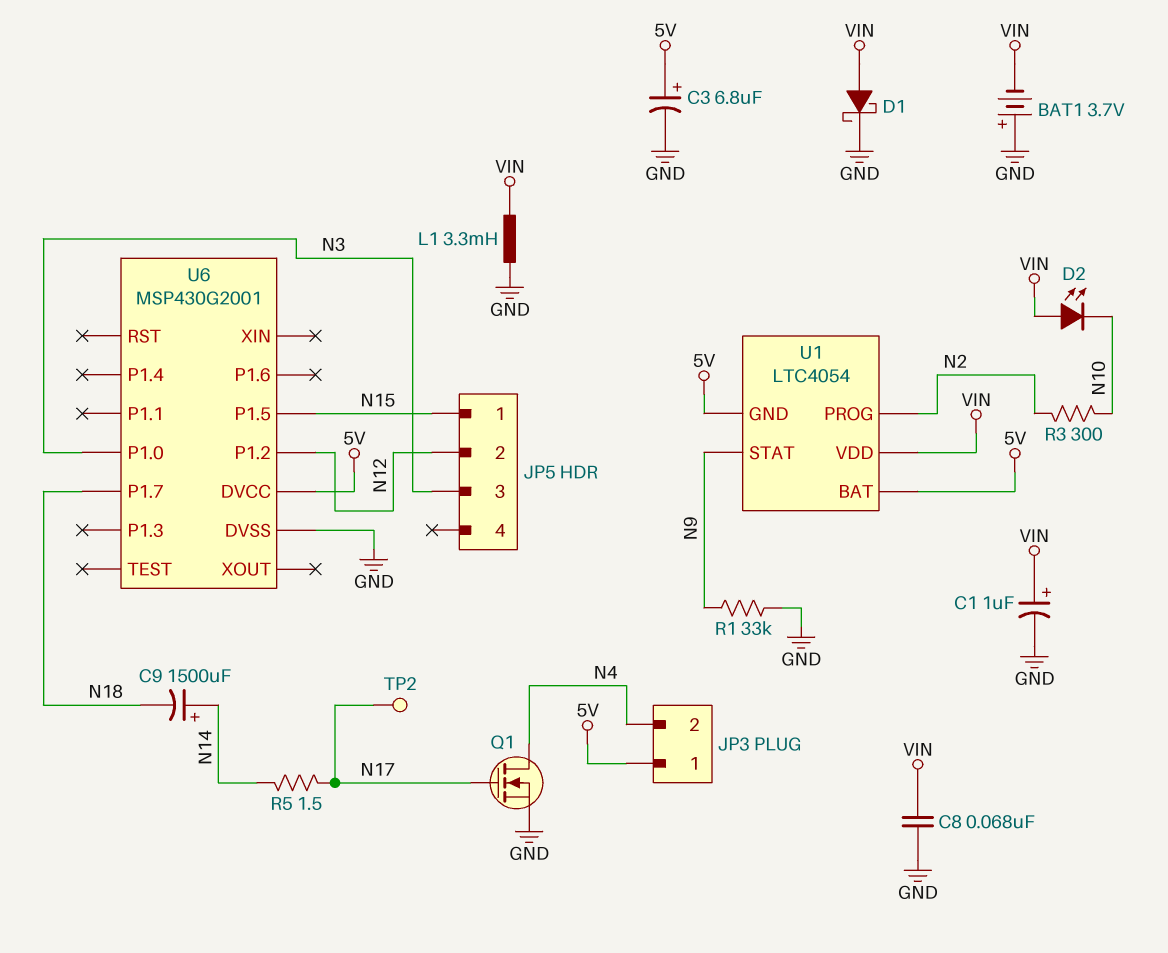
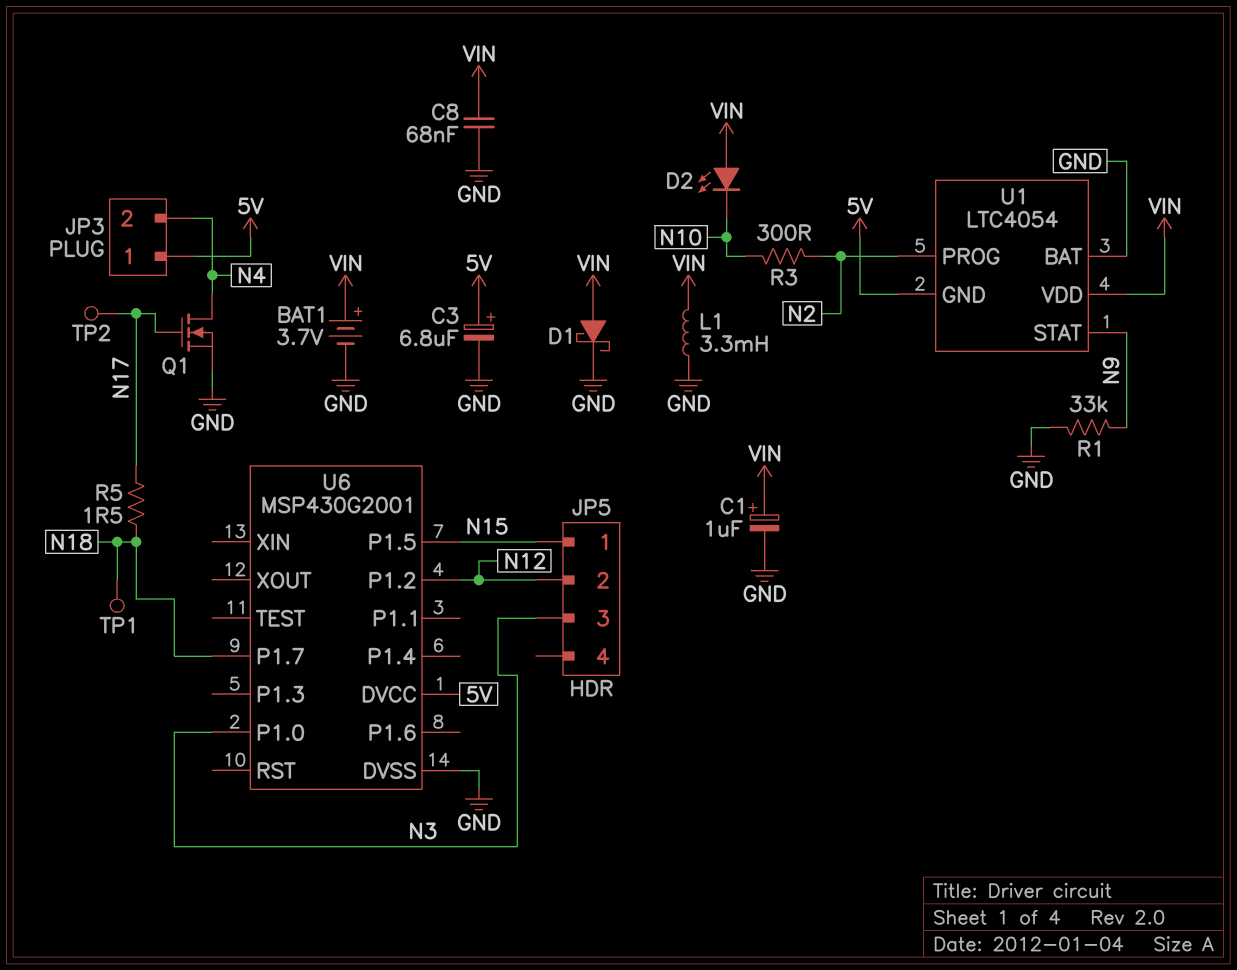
BAT1: 3.7V (plus GND, minus VIN) -> 3.7V (plus VIN, minus GND)
C9: 1500uF (plus N14, minus N18) -> none
R5: 1.5 (N14, N17) -> 1.5 (N17, N18)
TP1: none -> test point (N18)
U1 pin BAT: 5V -> GND

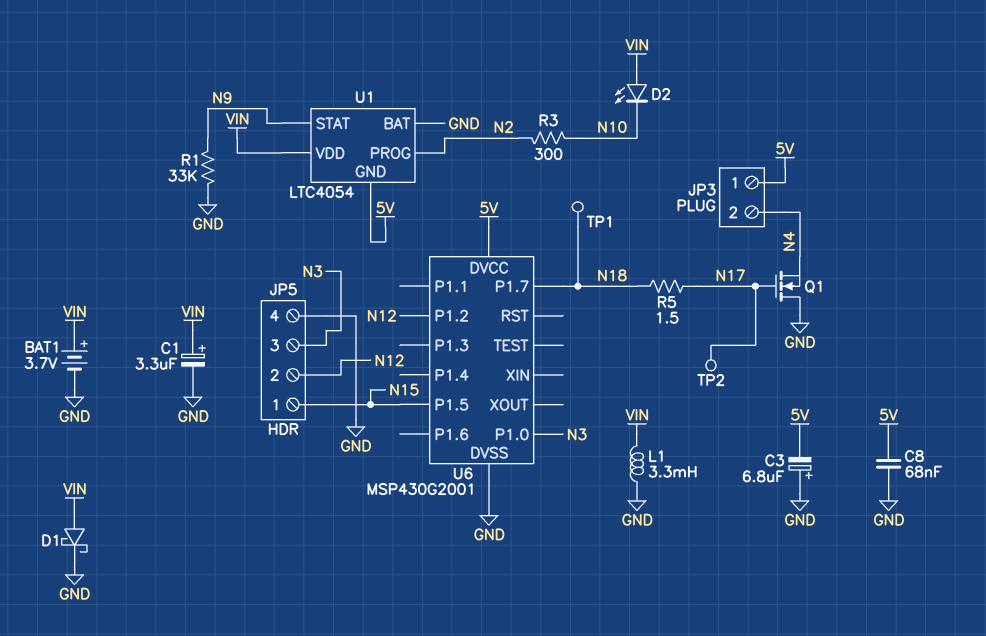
C1: 1uF (plus VIN, minus GND) -> 3.3uF (plus VIN, minus GND)
C3: 6.8uF (plus 5V, minus GND) -> 6.8uF (plus GND, minus 5V)
C8: 68nF (GND, VIN) -> 68nF (5V, GND)
JP5 pin 4: none -> GND
Q1: NMOS (G N17, D N4, S GND) -> NMOS (G N17, D GND, S N4)

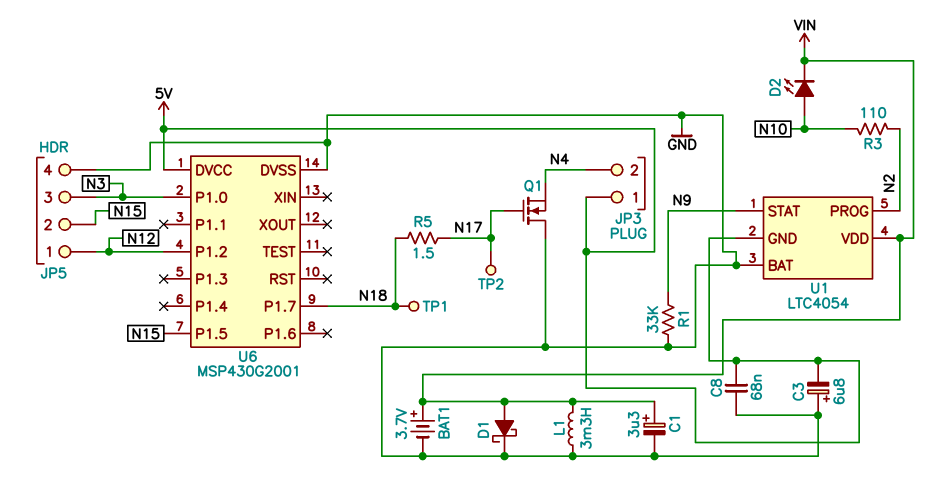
D2: LED (A VIN, K N10) -> LED (A N10, K VIN)
JP5 pin 1: N15 -> N12
JP5 pin 2: N12 -> N15
R3: 300 (N2, N10) -> 110 (N2, N10)

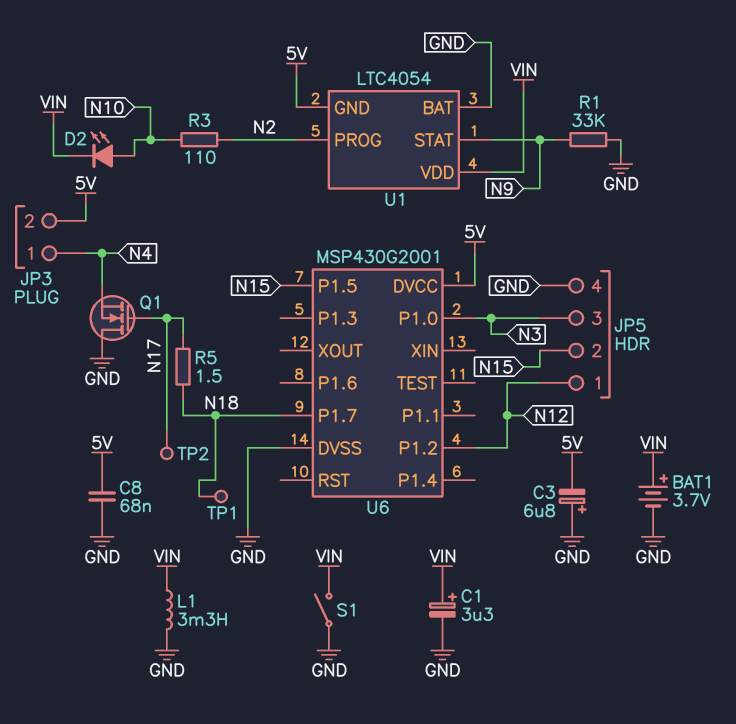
D1: schottky (A VIN, K GND) -> none
JP3 pin 1: 5V -> N4
JP3 pin 2: N4 -> 5V
S1: none -> switch (GND, VIN)

